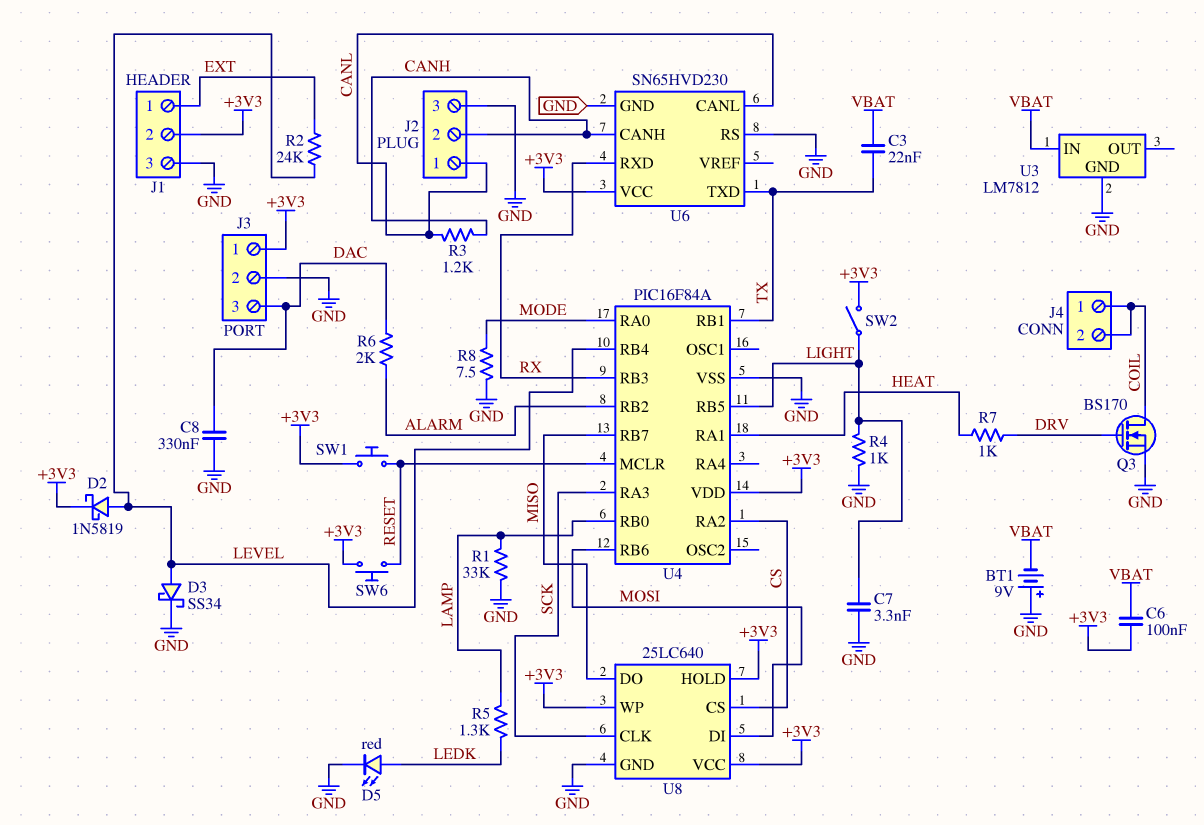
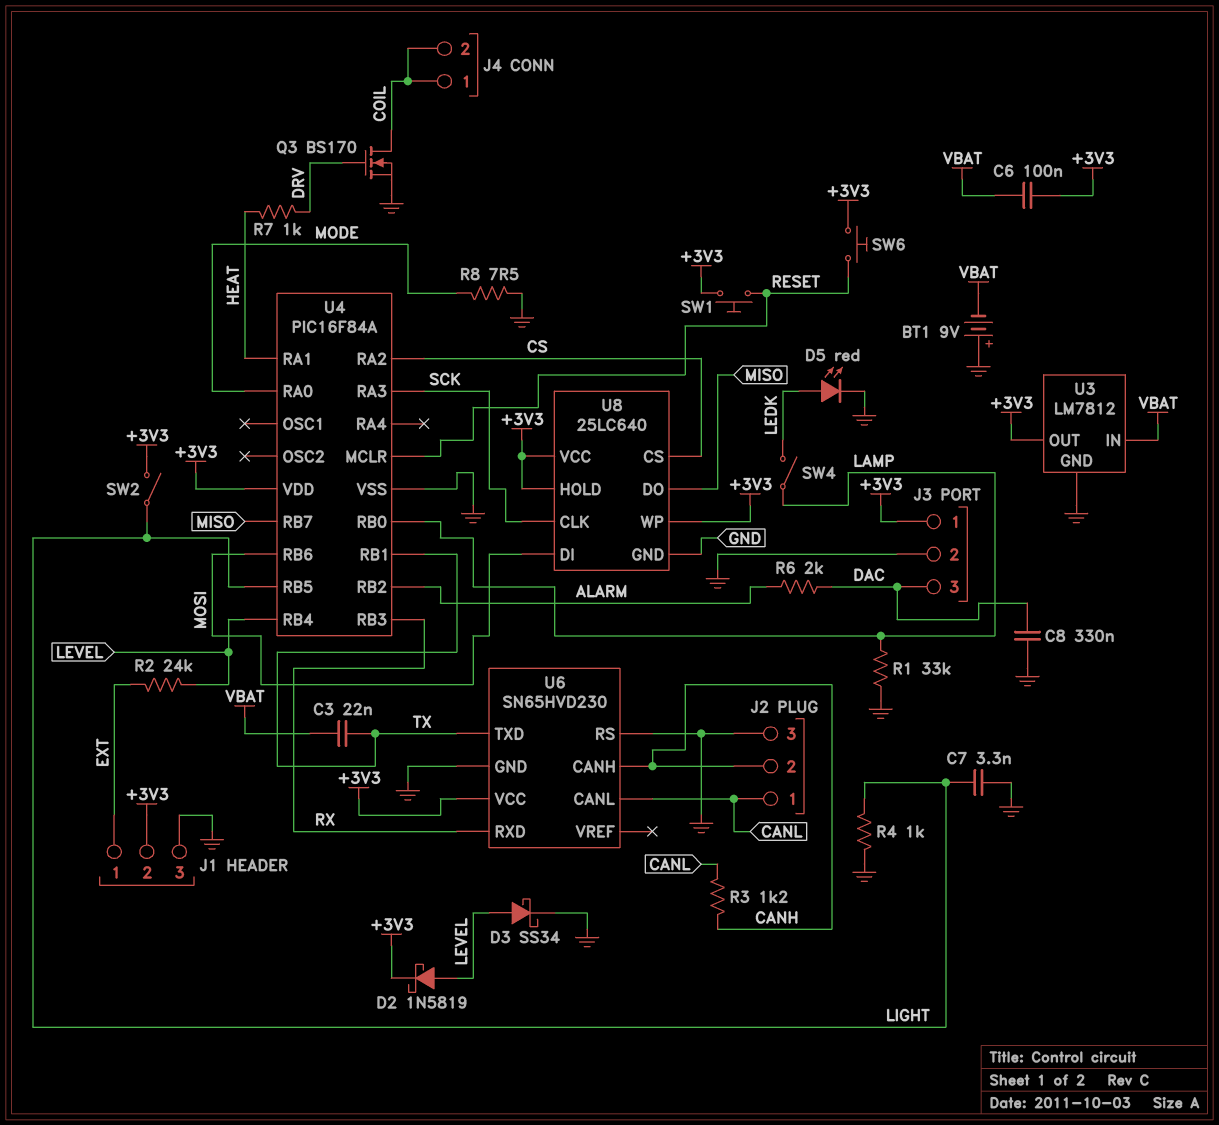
R5: 1.3k (LAMP, LEDK) -> none
SW4: none -> switch (LAMP, LEDK)
U3 pin OUT: none -> +3V3

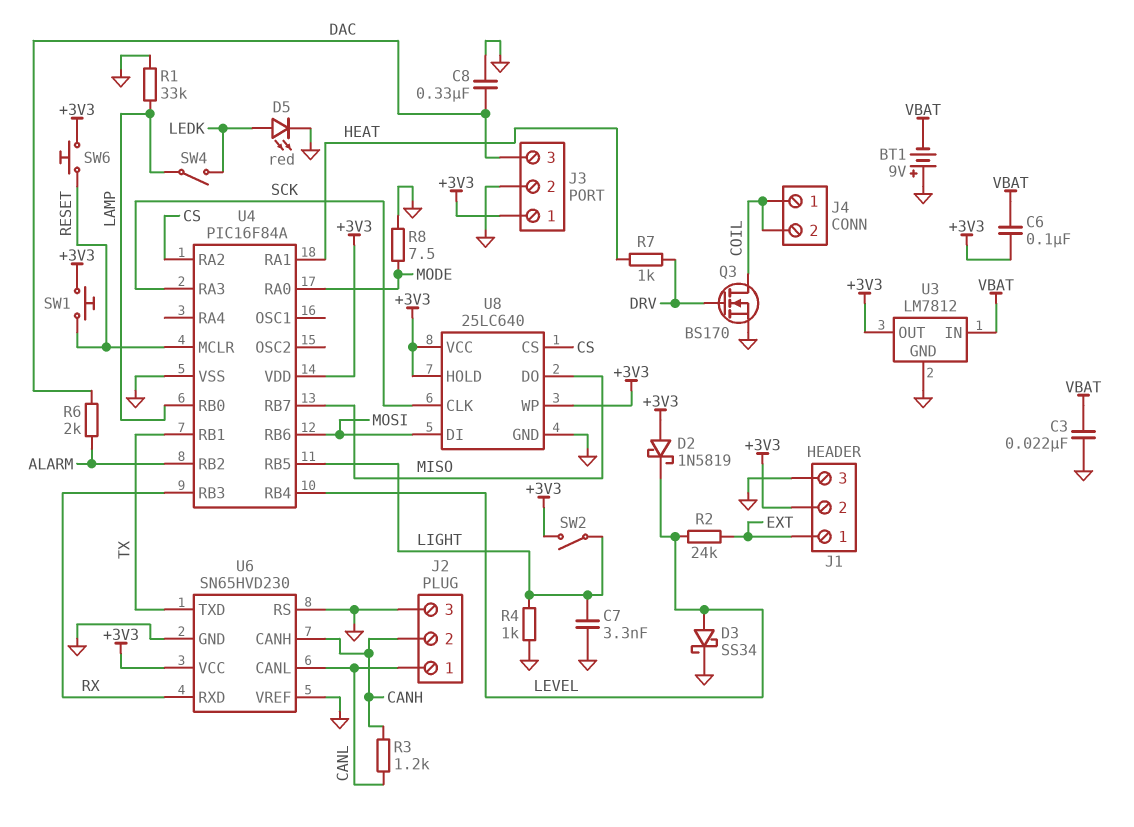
C3: 22nF (TX, VBAT) -> 22nF (GND, VBAT)
D2: schottky 1N5819 (A LEVEL, K +3V3) -> schottky 1N5819 (A +3V3, K LEVEL)
U6 pin VREF: none -> GND

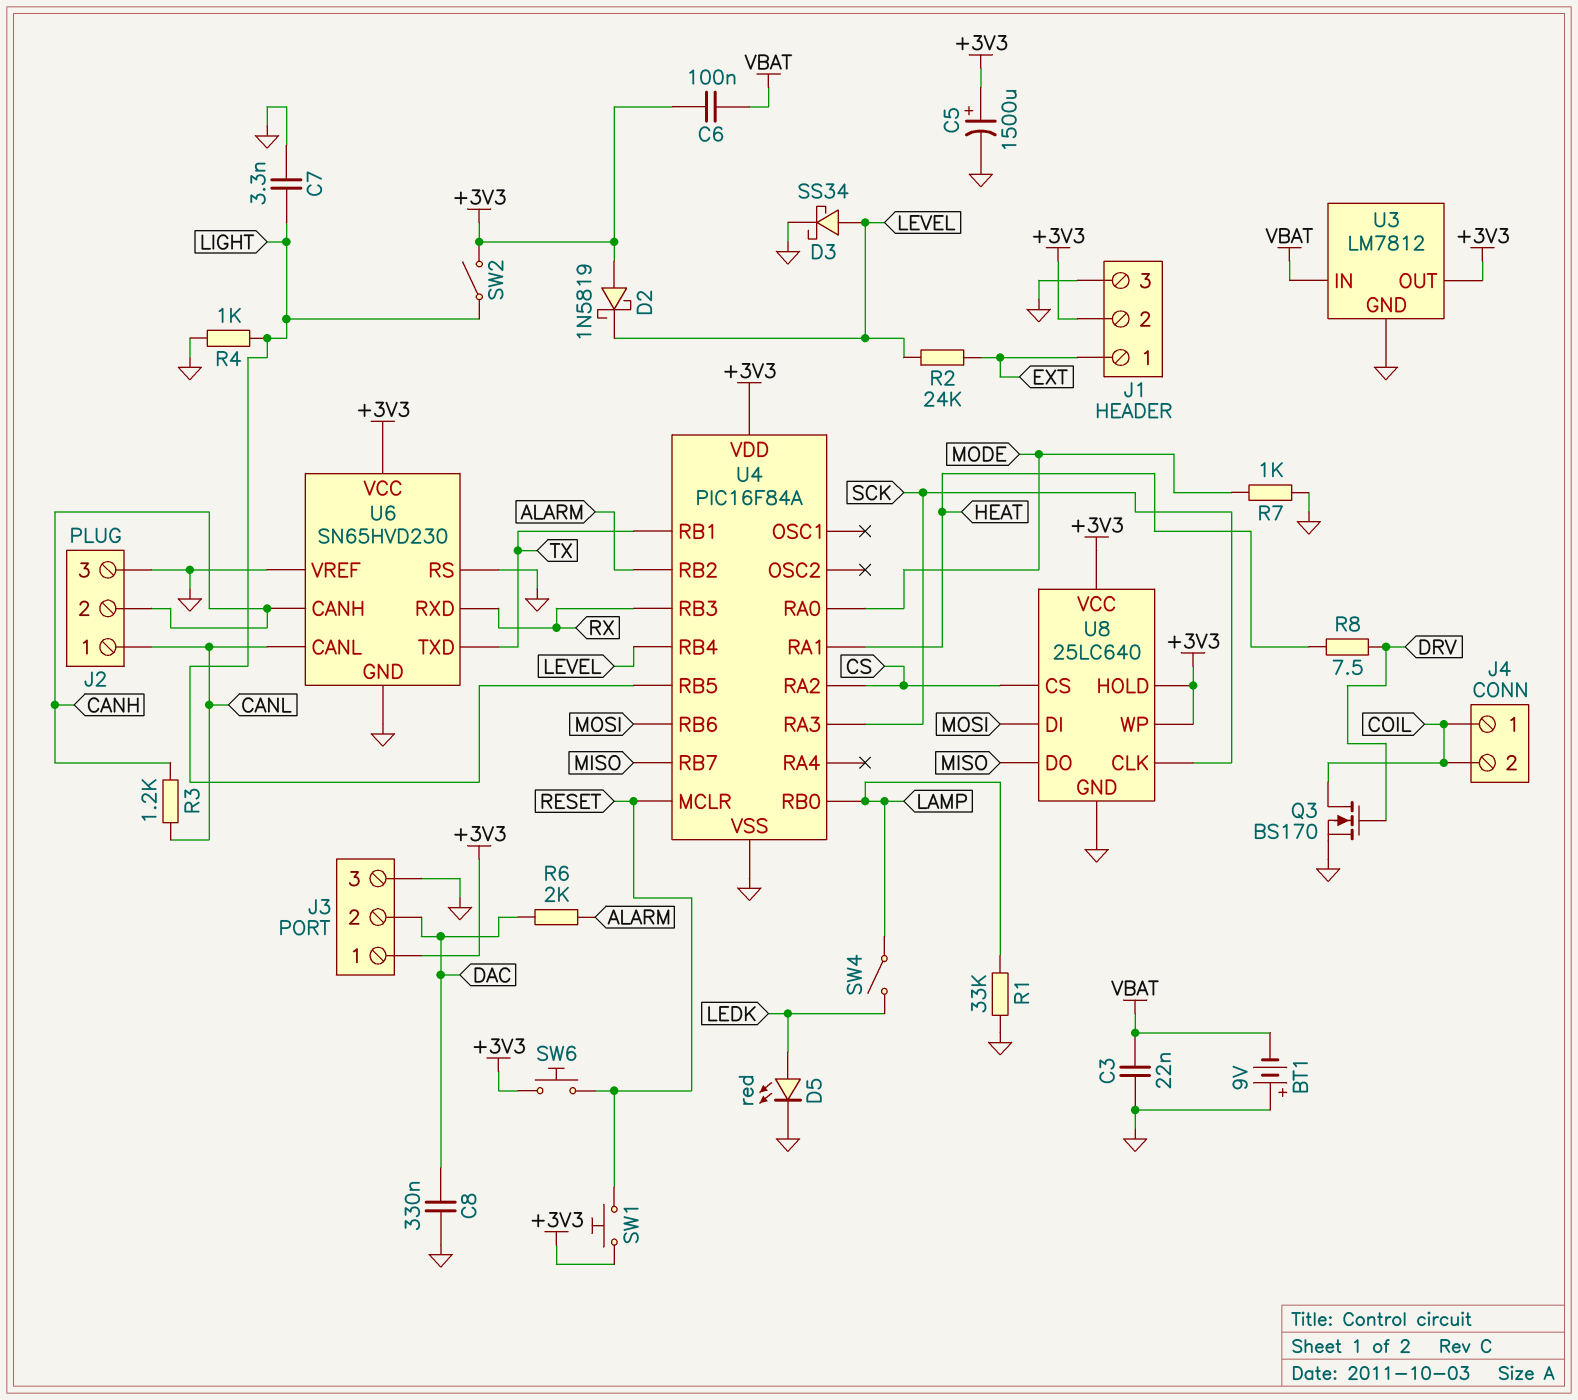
C5: none -> 1500uF (plus +3V3, minus GND)
J3 pin 2: GND -> DAC
J3 pin 3: DAC -> GND
R7: 1k (DRV, HEAT) -> 1k (GND, MODE)
R8: 7.5 (GND, MODE) -> 7.5 (DRV, HEAT)

